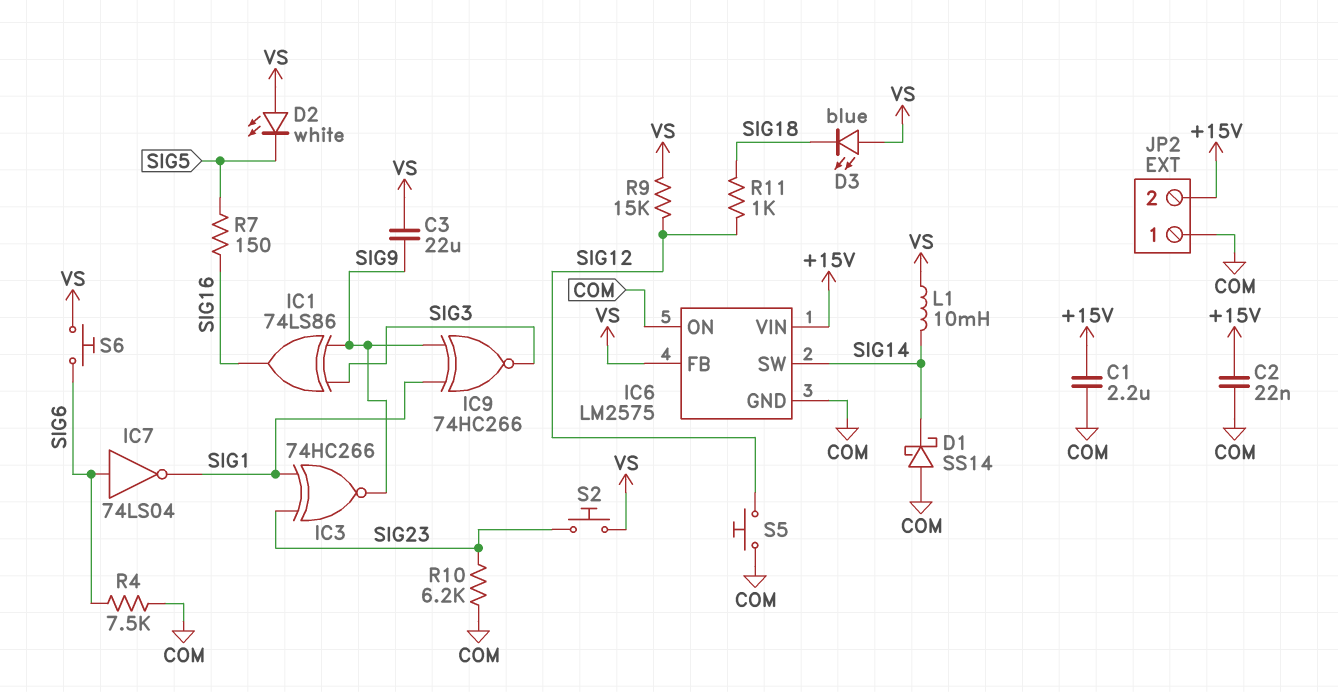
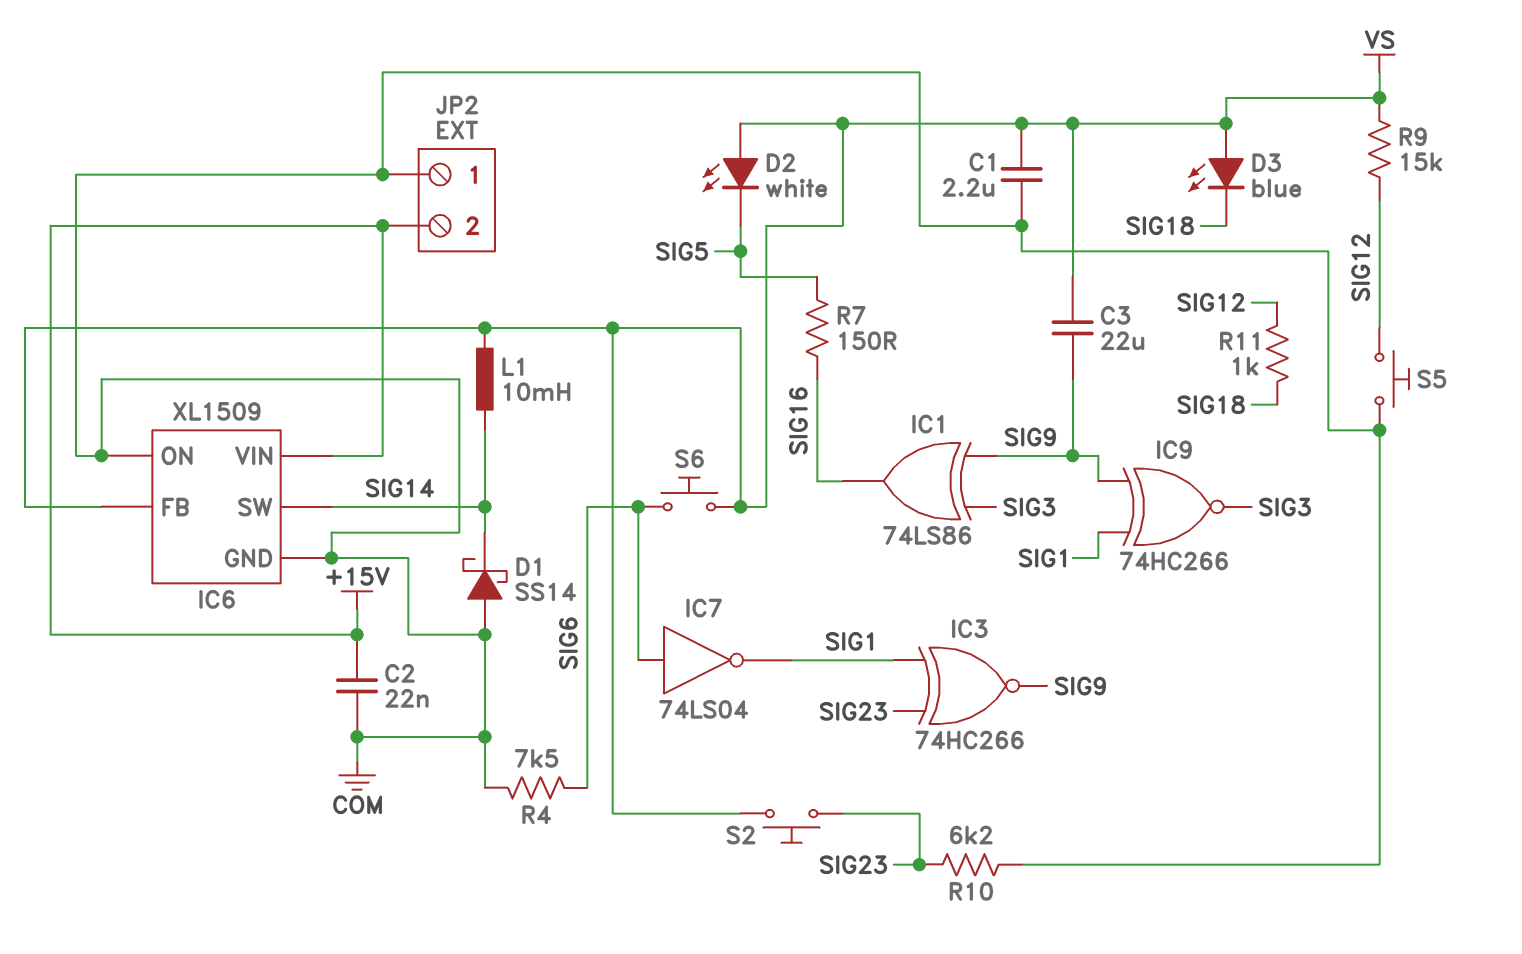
C1: 2.2uF (+15V, COM) -> 2.2uF (COM, VS)
IC6: LM2575 -> XL1509

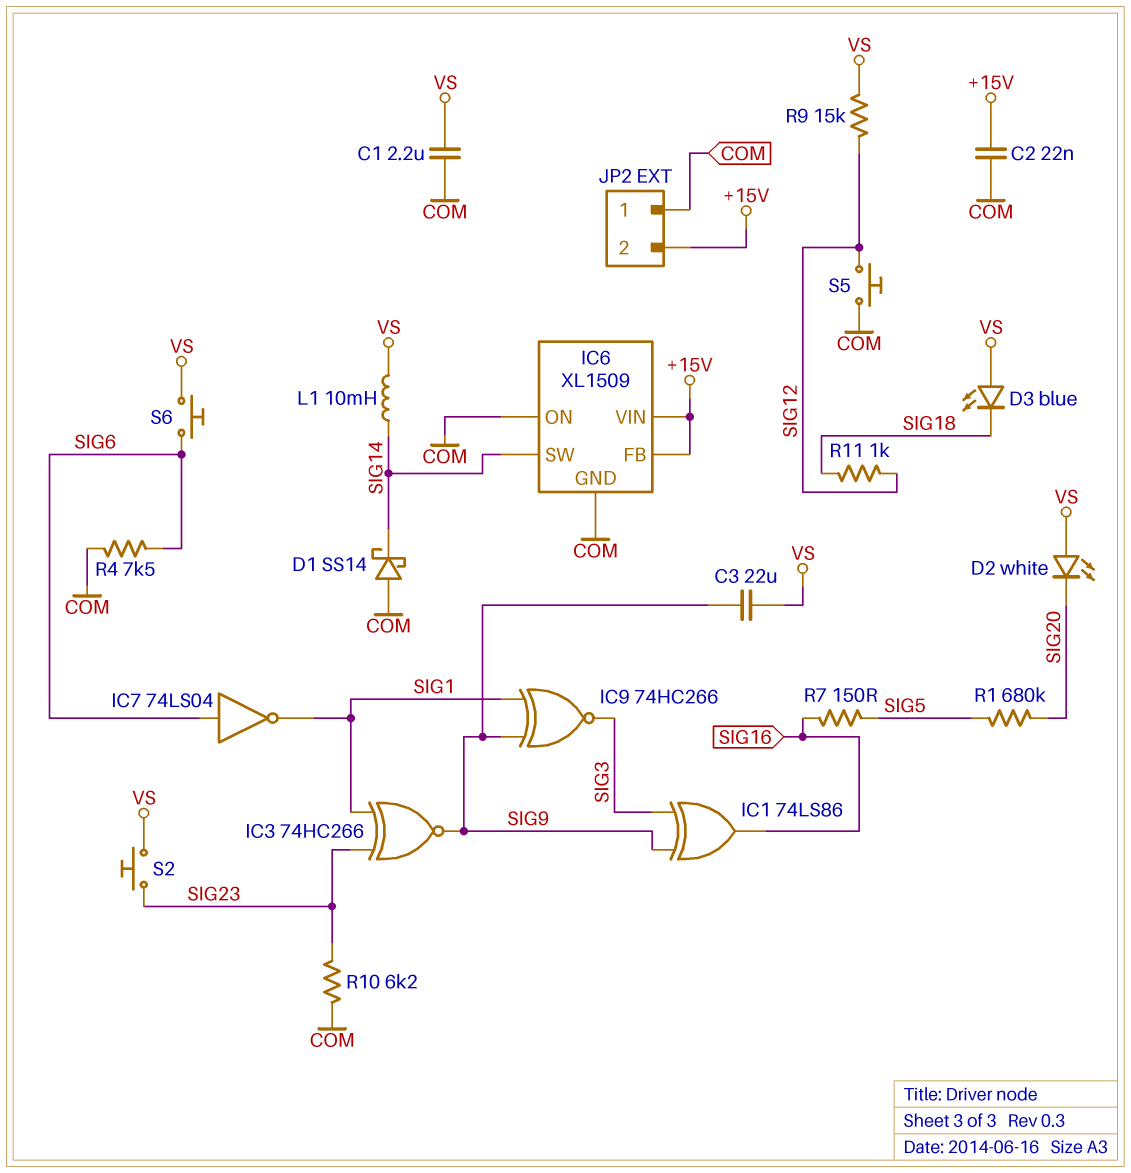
D2: LED white (A VS, K SIG5) -> LED white (A VS, K SIG20)
IC6 pin FB: VS -> +15V
R1: none -> 680k (SIG5, SIG20)

